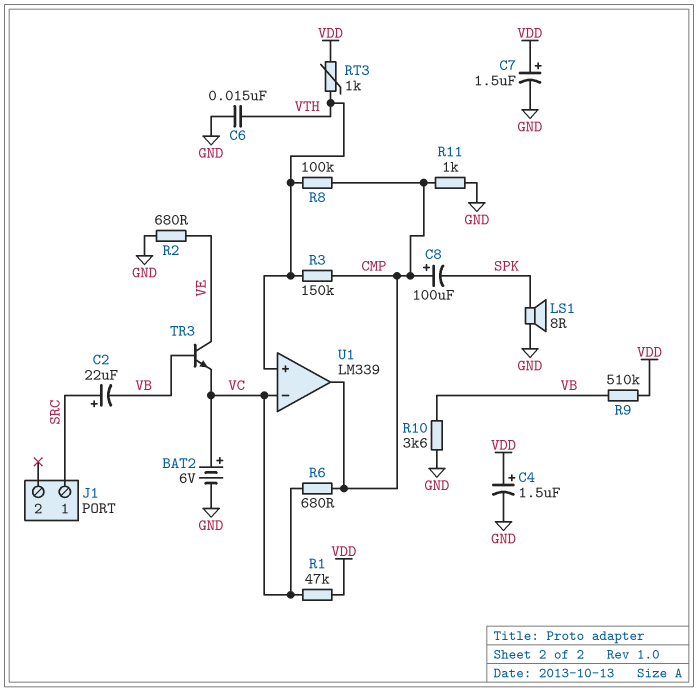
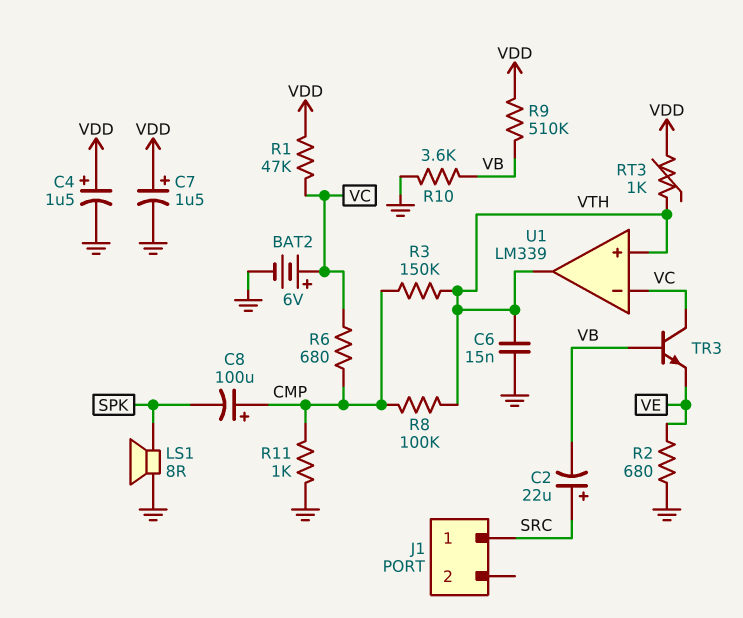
TR3: NPN (B VB, C VE, E VC) -> NPN (B VB, C VC, E VE)
U1 pin out: CMP -> VTH

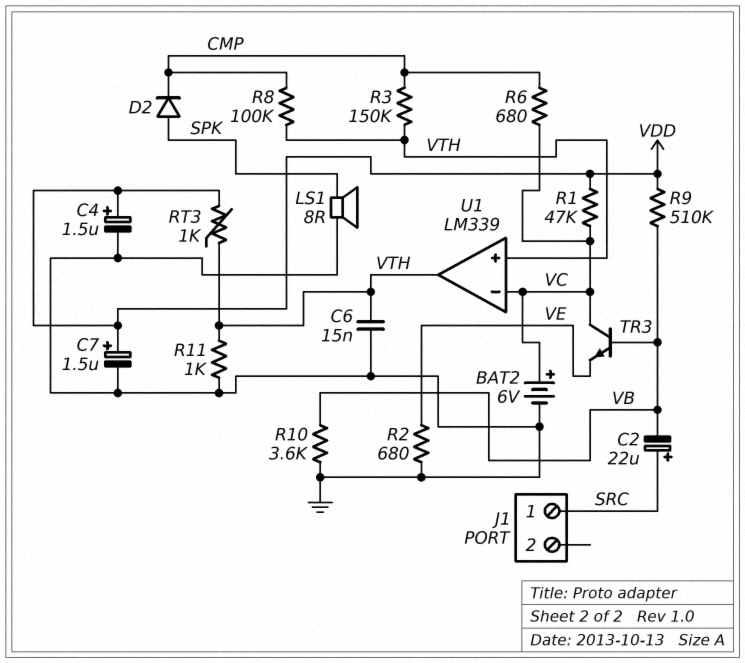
C8: 100uF (plus CMP, minus SPK) -> none
D2: none -> diode (A SPK, K CMP)
R11: 1k (CMP, GND) -> 1k (GND, VTH)

